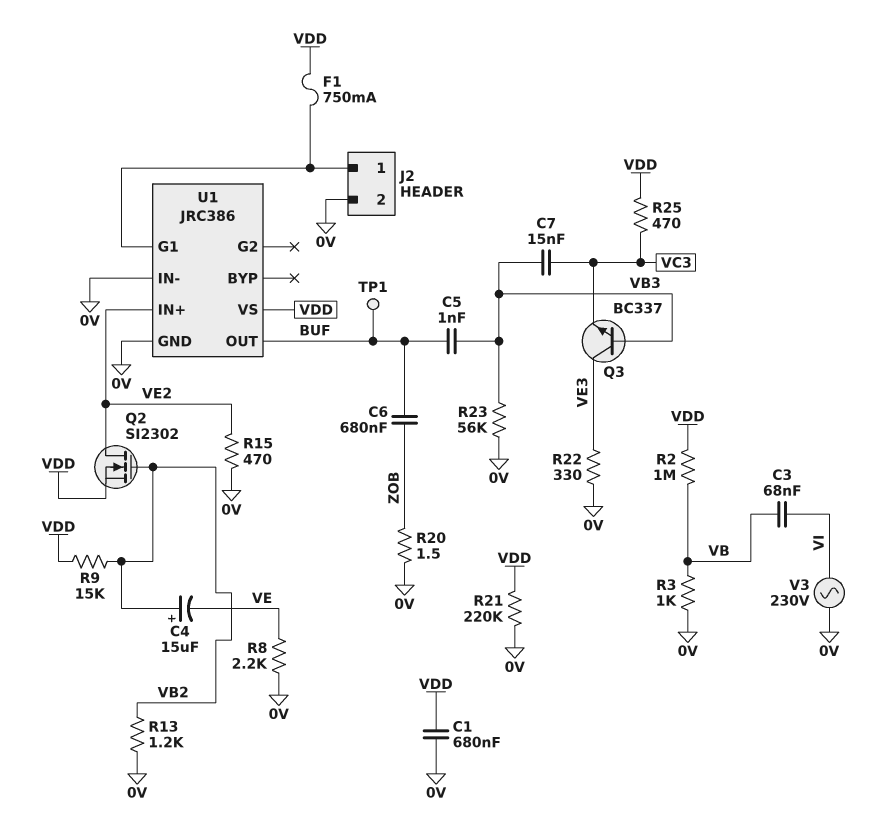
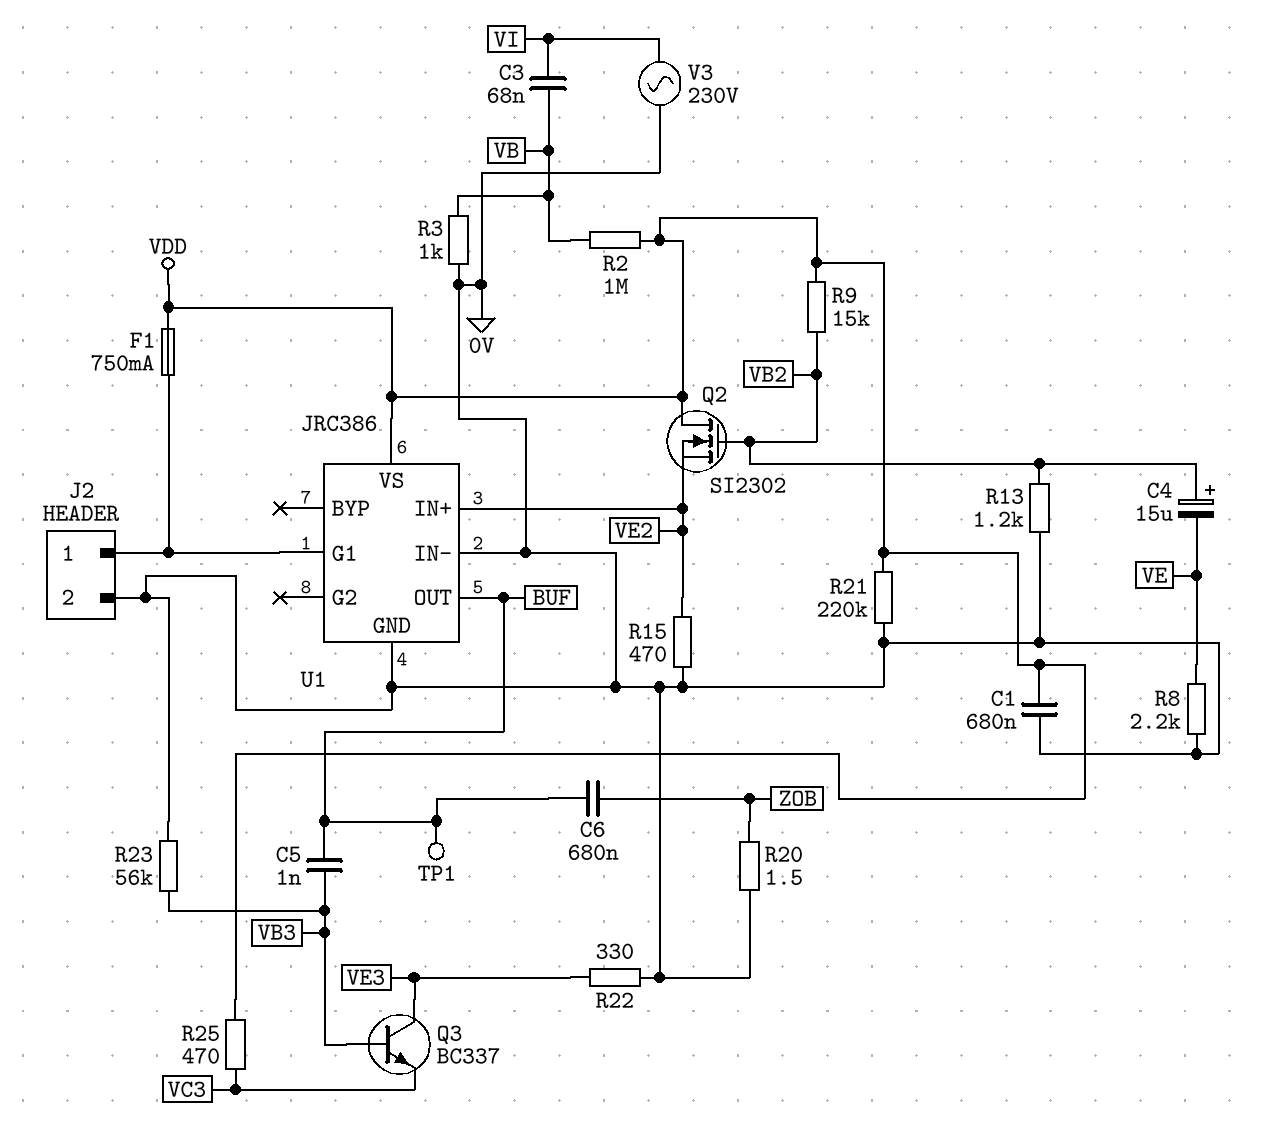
C7: 15nF (VB3, VC3) -> none
Q2: NMOS SI2302 (G VB2, D VE2, S VDD) -> NMOS SI2302 (G VB2, D VDD, S VE2)

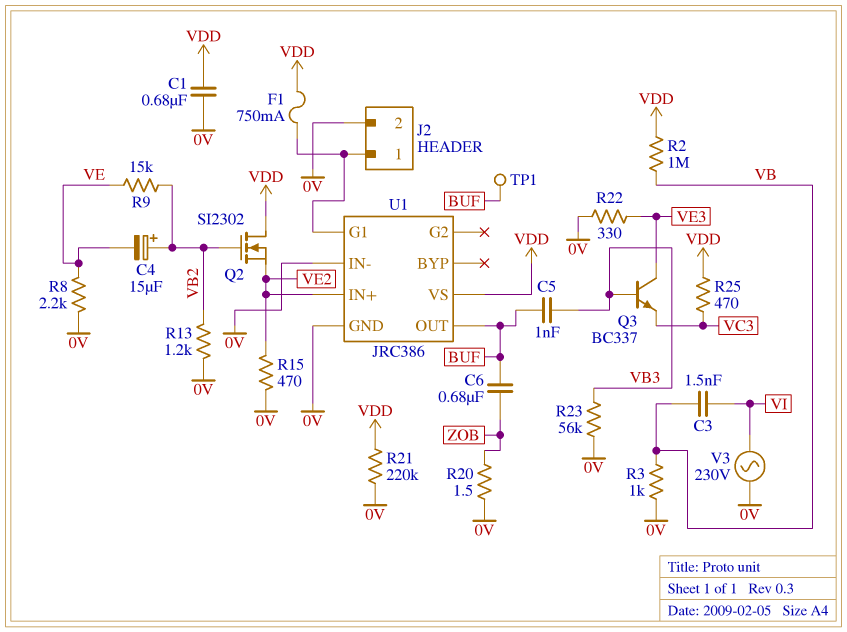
C3: 68nF (VB, VI) -> 1.5nF (VB, VI)
R9: 15k (VB2, VDD) -> 15k (VB2, VE)

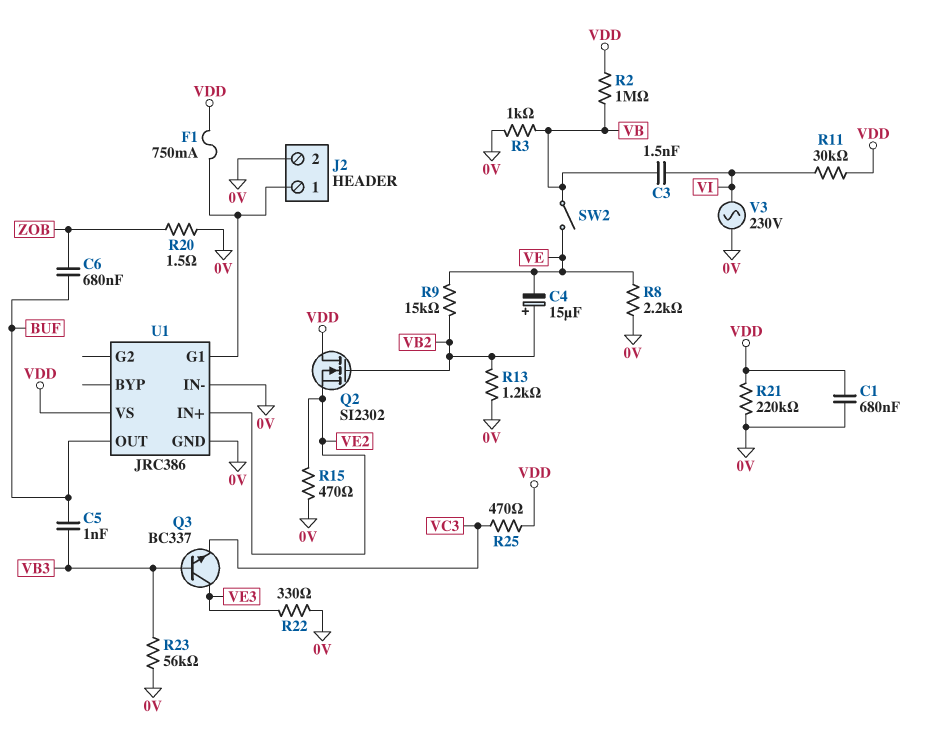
R11: none -> 30k (VDD, VI)
SW2: none -> switch (VB, VE)
TP1: test point (BUF) -> none

